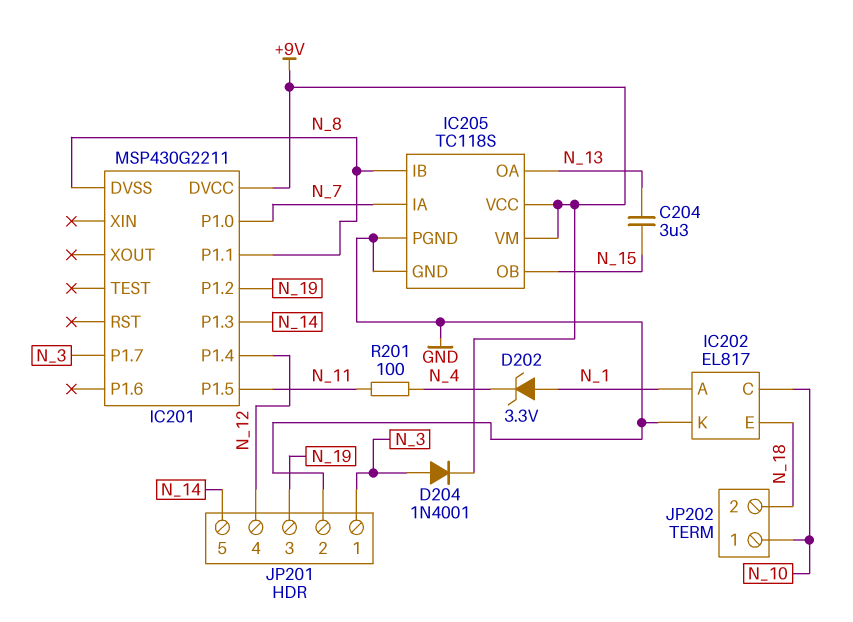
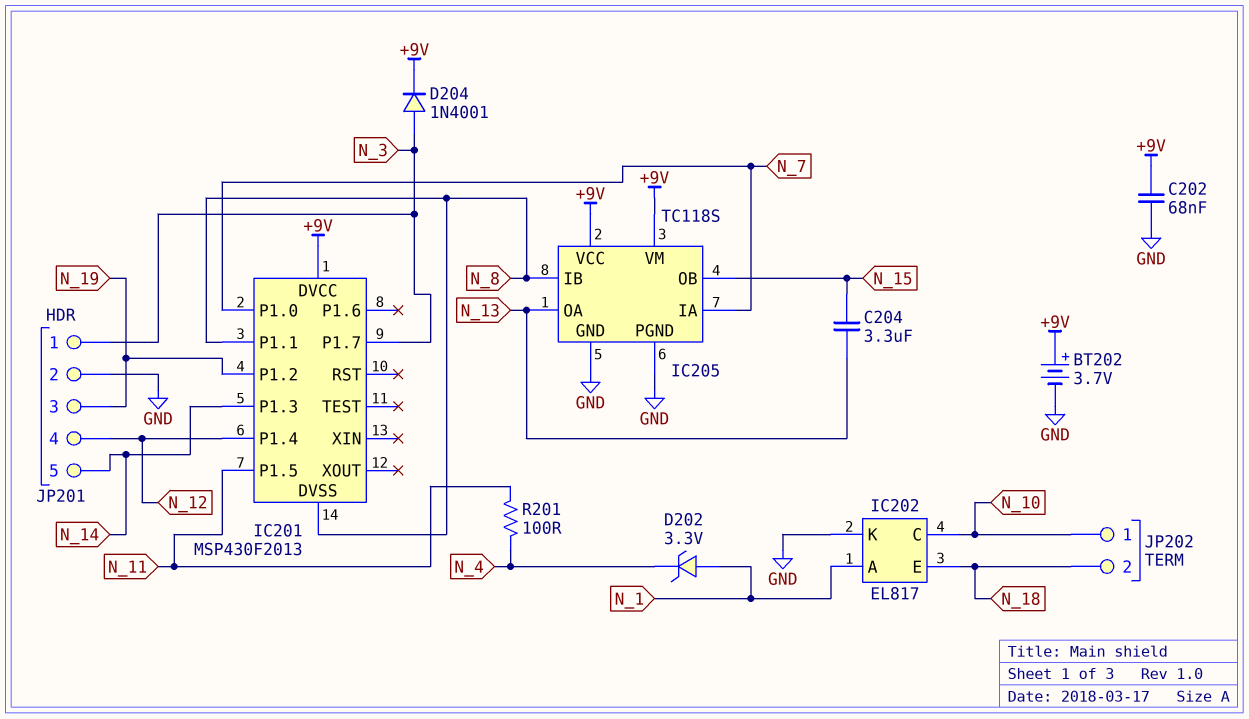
BT202: none -> 3.7V (plus +9V, minus GND)
C202: none -> 68nF (+9V, GND)
IC201: MSP430G2211 -> MSP430F2013

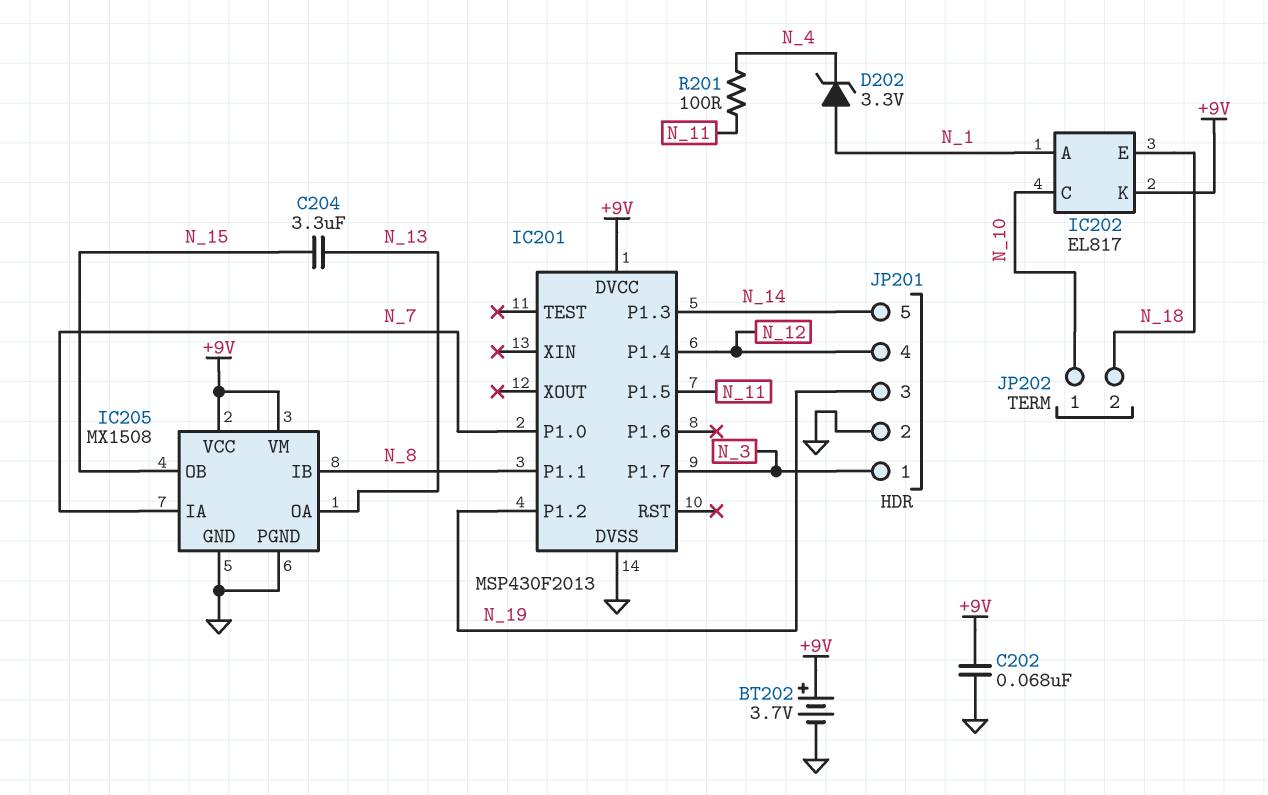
D204: diode 1N4001 (A N_3, K +9V) -> none
IC201 pin DVSS: N_8 -> GND
IC202 pin K: GND -> +9V
IC205: TC118S -> MX1508

